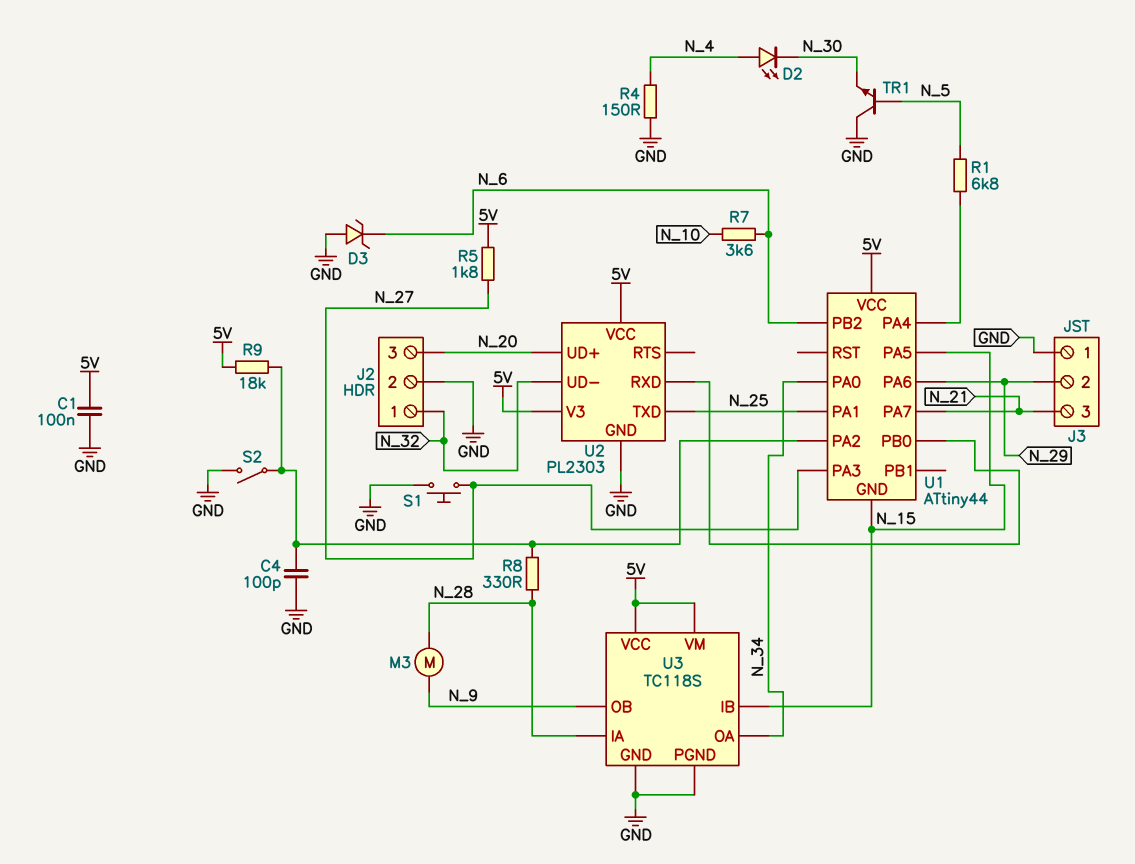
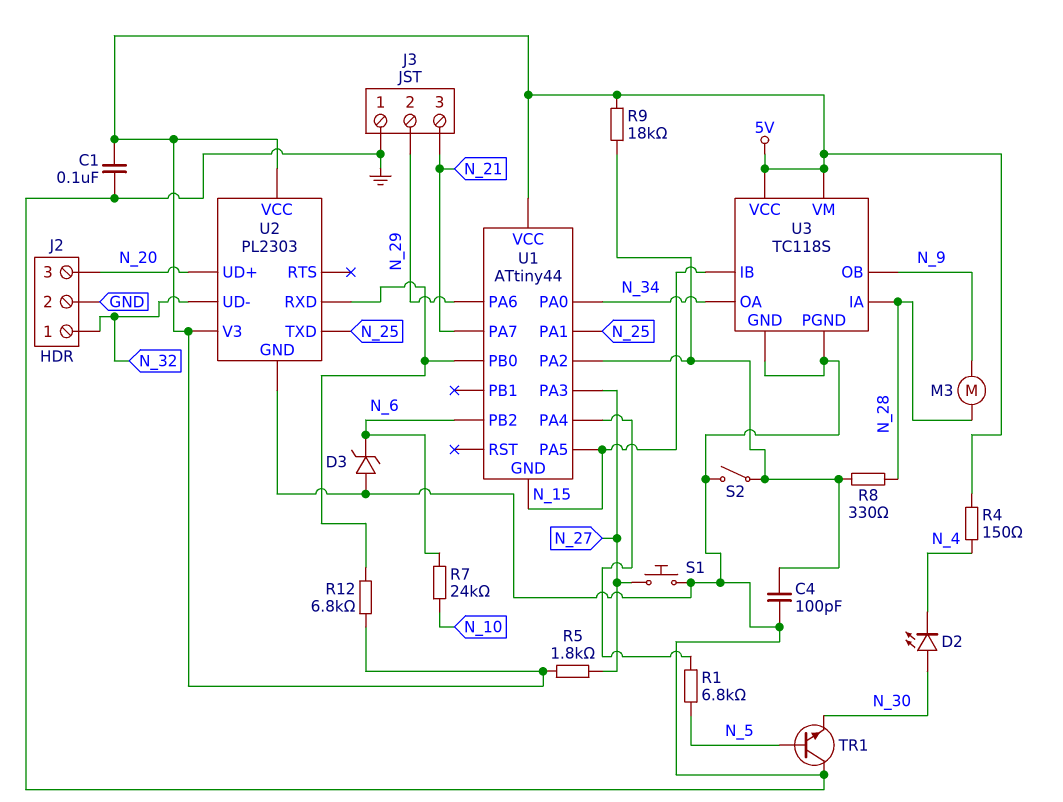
D2: LED (A N_4, K N_30) -> LED (A N_30, K N_4)
R4: 150 (GND, N_4) -> 150 (5V, N_4)
R7: 3.6k (N_6, N_10) -> 24k (N_6, N_10)
R12: none -> 6.8k (5V, U1/PB0)

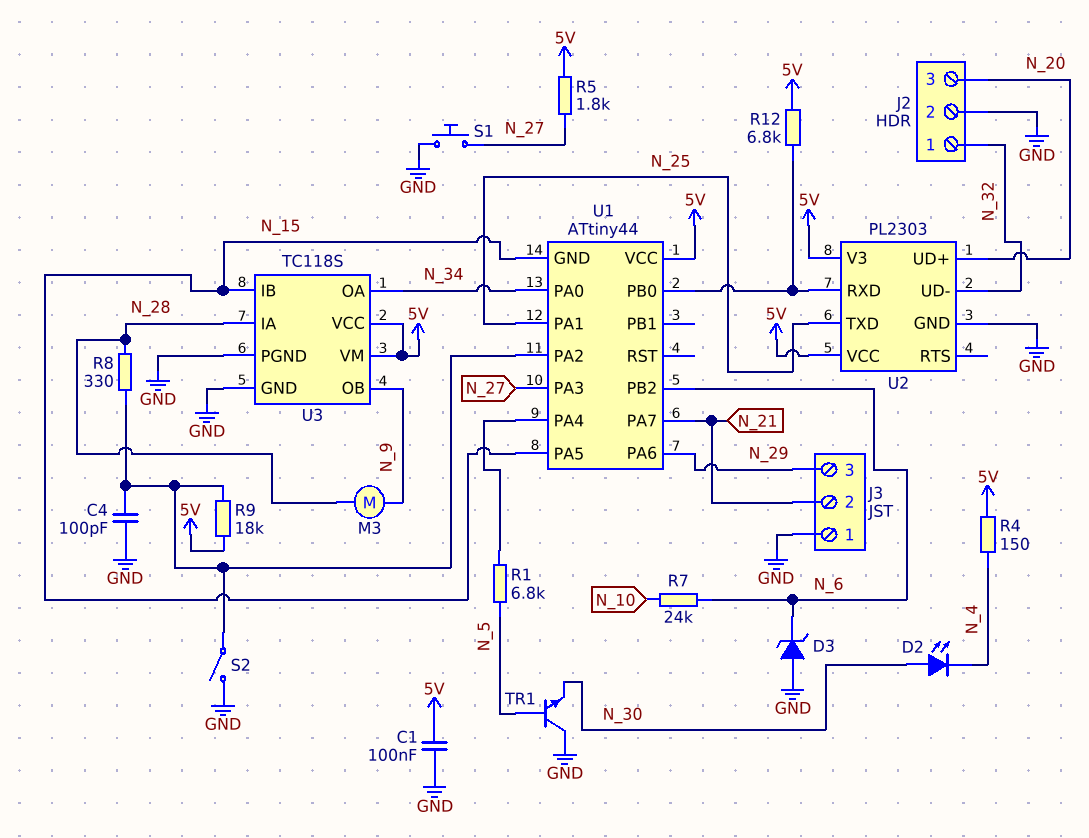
J3 pin 2: N_29 -> N_21
J3 pin 3: N_21 -> N_29

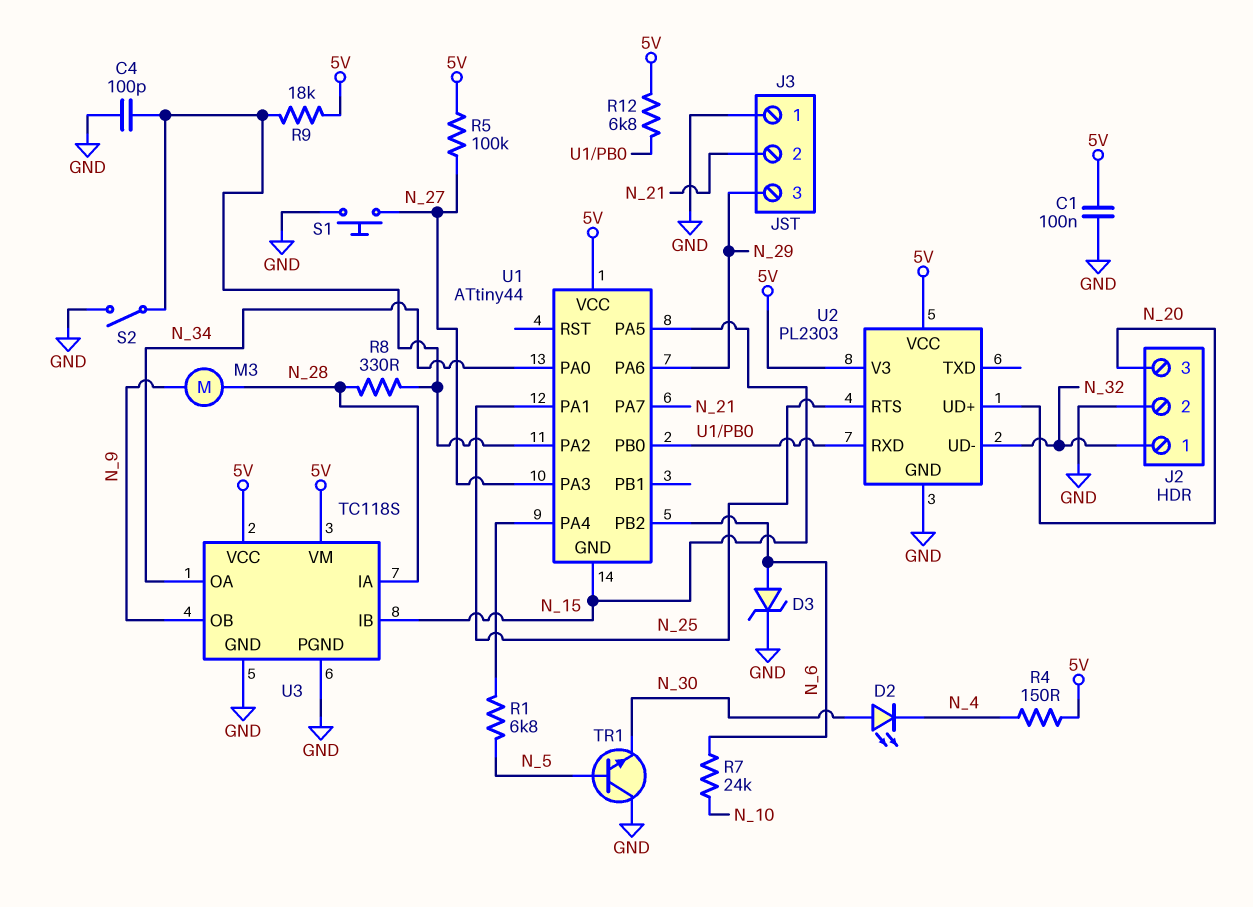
D3: zener (A GND, K N_6) -> zener (A N_6, K GND)
R5: 1.8k (5V, N_27) -> 100k (5V, N_27)
U2 pin RTS: none -> N_25
U2 pin TXD: N_25 -> none

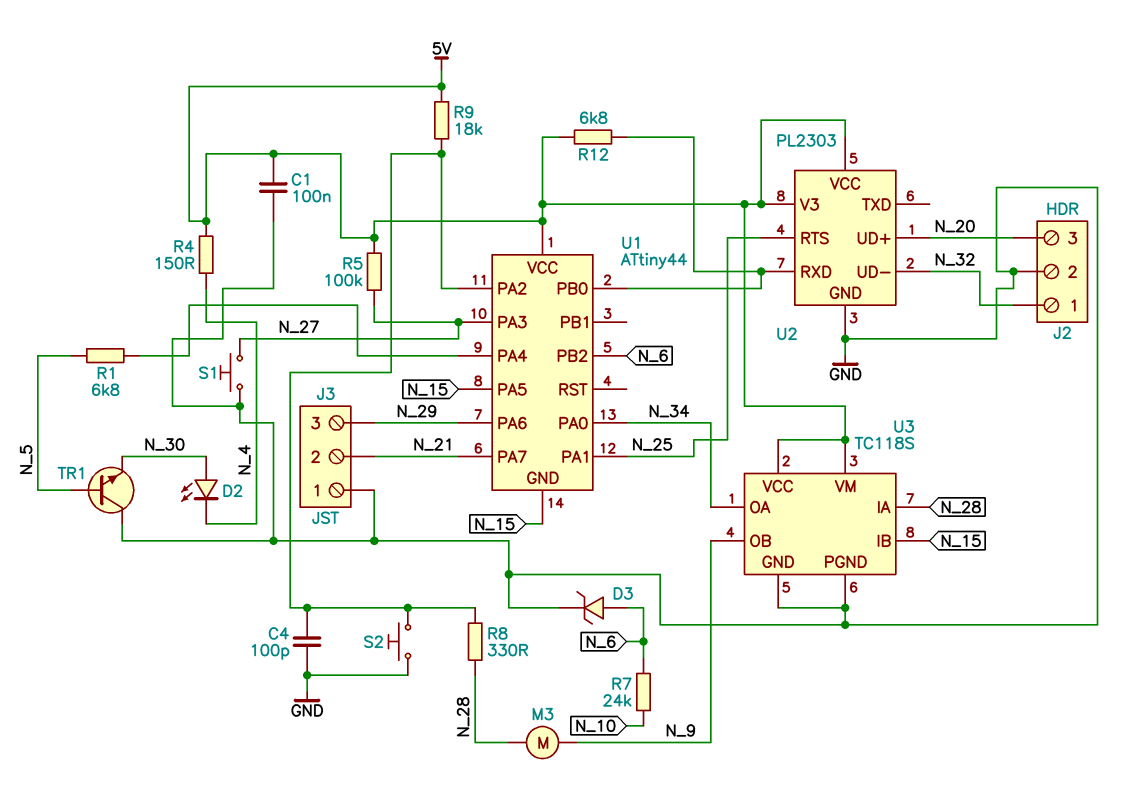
S2: switch (GND, U1/PA2) -> button (GND, U1/PA2)

